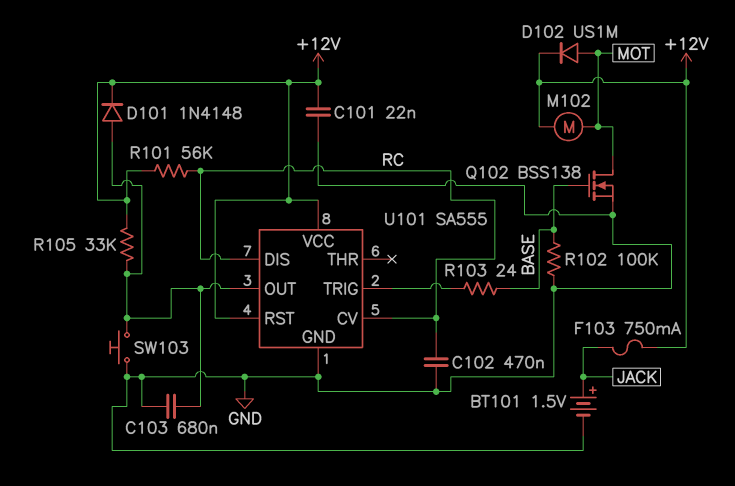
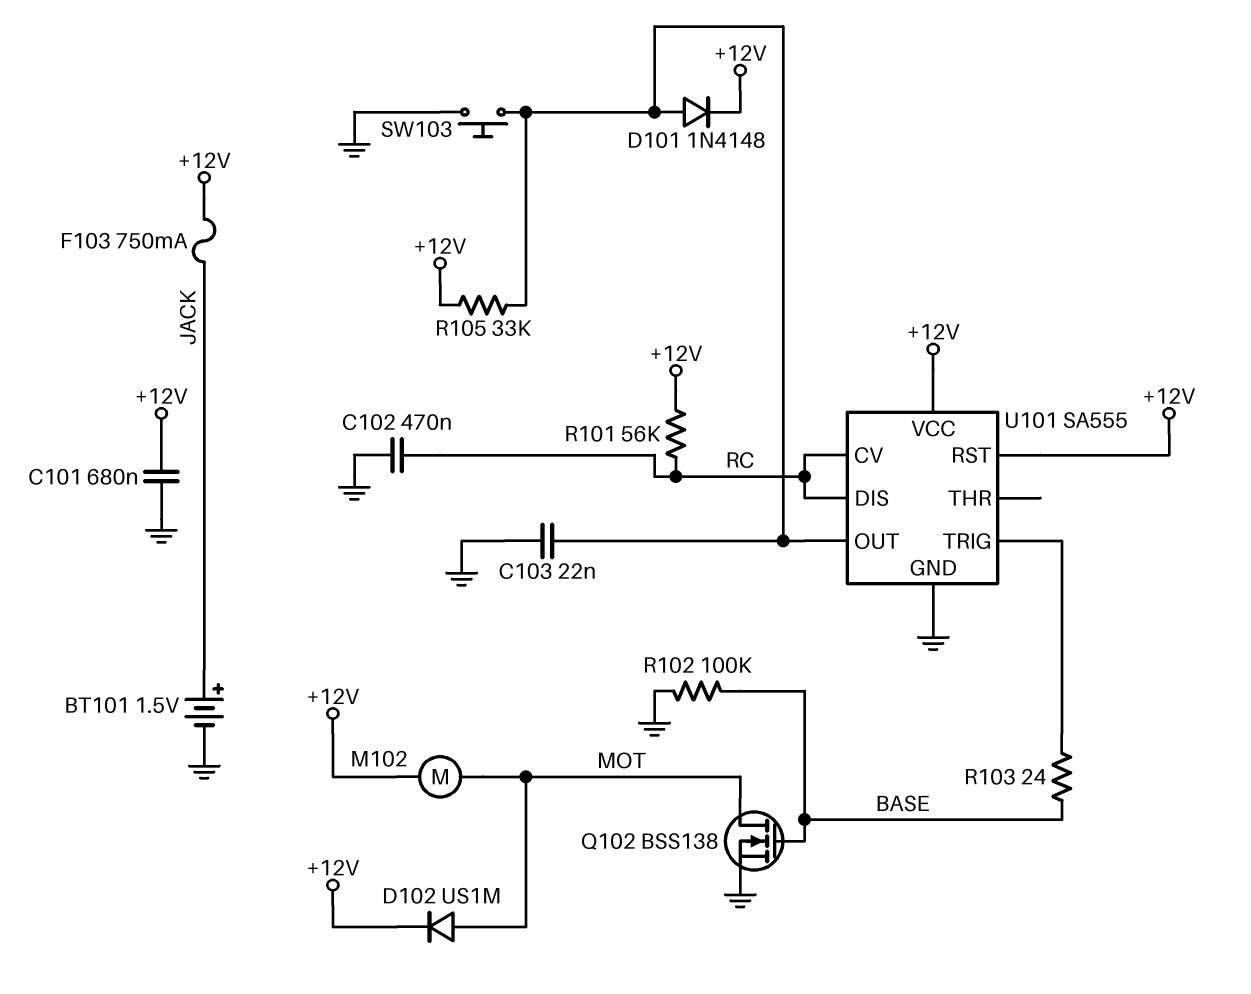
C101: 22nF (+12V, GND) -> 680nF (+12V, GND)
C103: 680nF (GND, U101/OUT) -> 22nF (GND, U101/OUT)

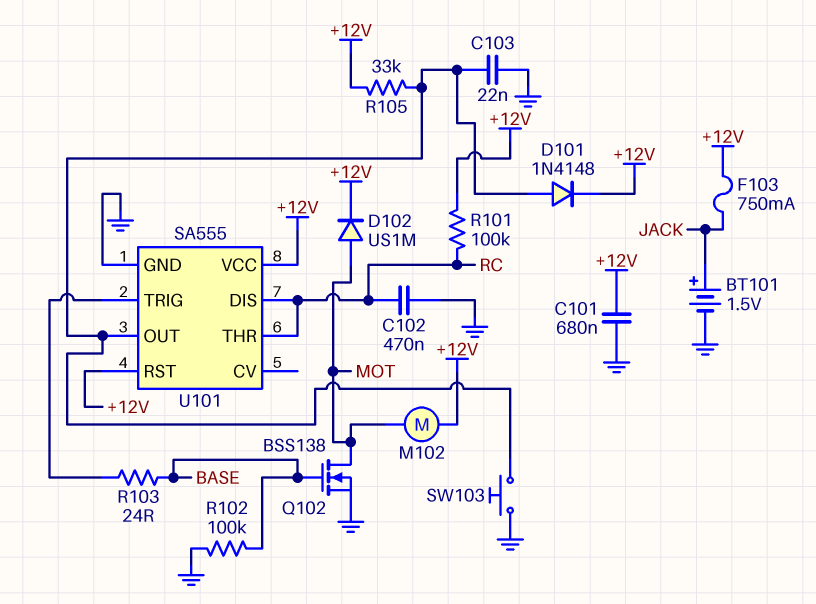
R101: 56k (+12V, RC) -> 100k (+12V, RC)
U101 pin CV: RC -> none
U101 pin THR: none -> RC

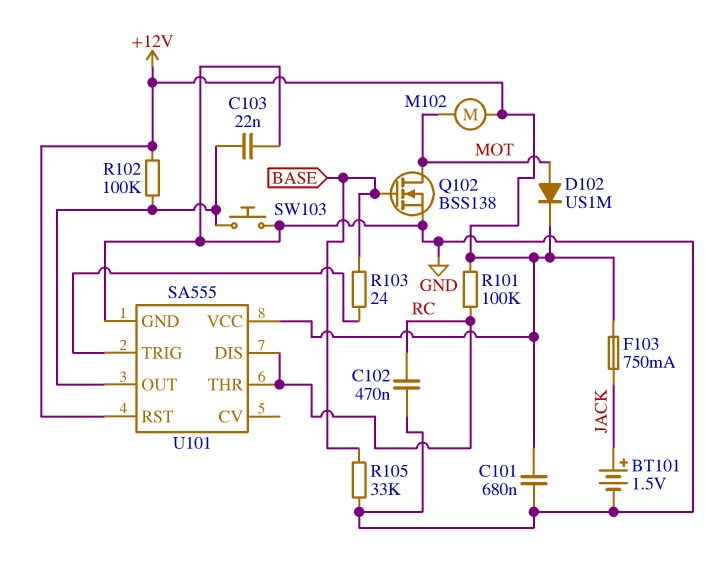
D101: diode 1N4148 (A U101/OUT, K +12V) -> none
R102: 100k (BASE, GND) -> 100k (+12V, U101/OUT)
R105: 33k (+12V, U101/OUT) -> 33k (BASE, GND)

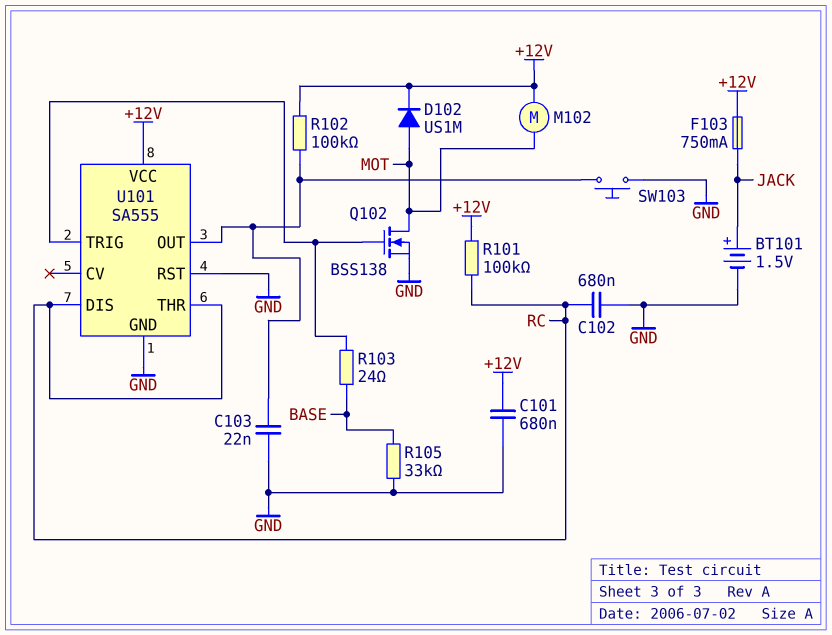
C102: 470nF (GND, RC) -> 680nF (GND, RC)
Q102: NMOS BSS138 (G BASE, D MOT, S GND) -> NMOS BSS138 (G U101/TRIG, D MOT, S GND)
U101 pin RST: +12V -> GND

